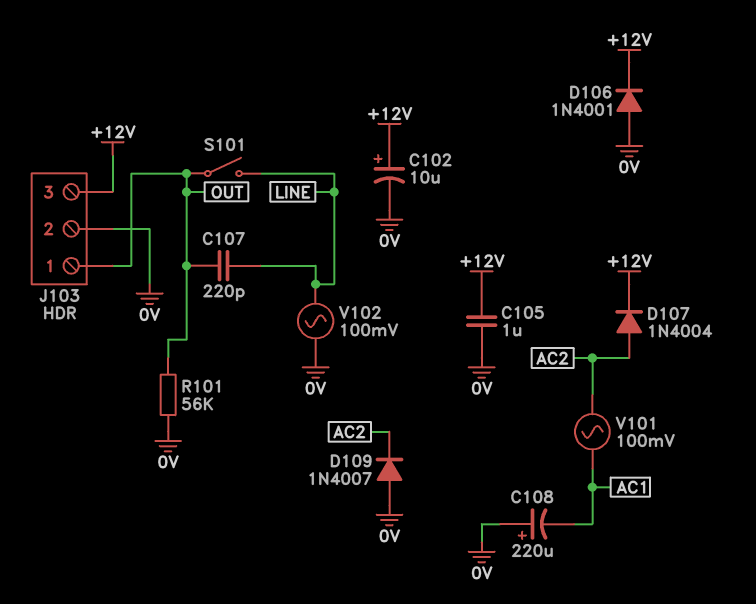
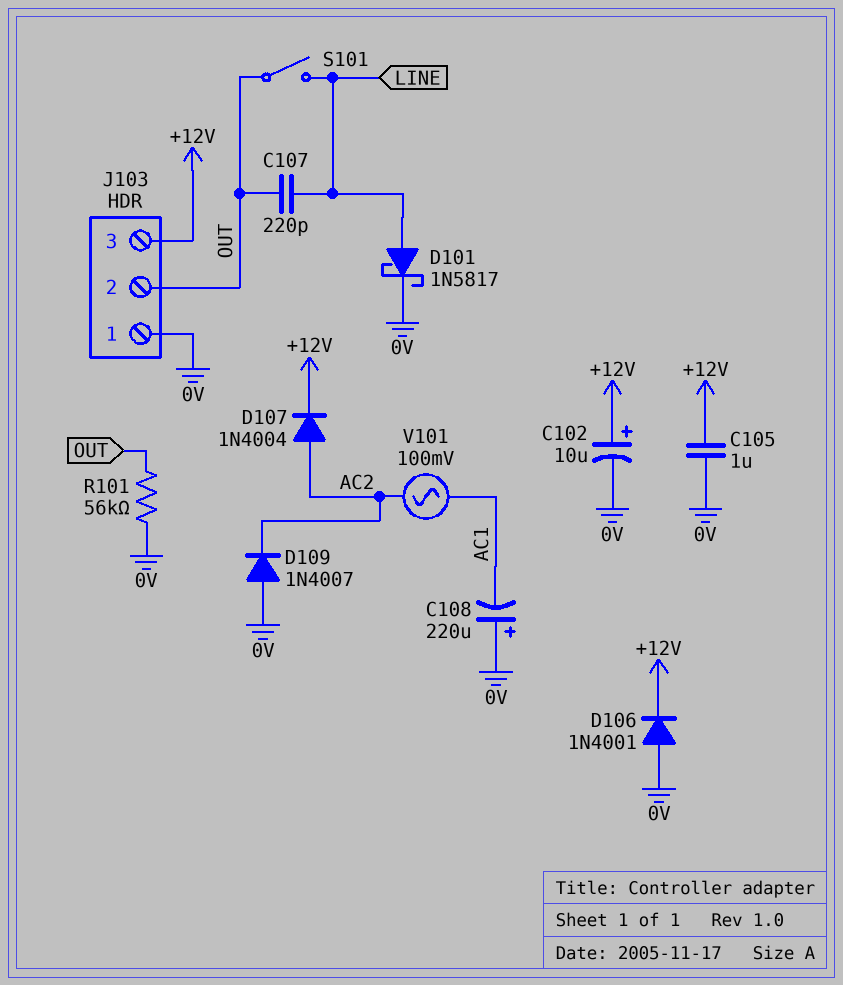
D101: none -> schottky 1N5817 (A LINE, K 0V)
J103 pin 1: OUT -> 0V
J103 pin 2: 0V -> OUT
V102: AC 100mV (0V, LINE) -> none

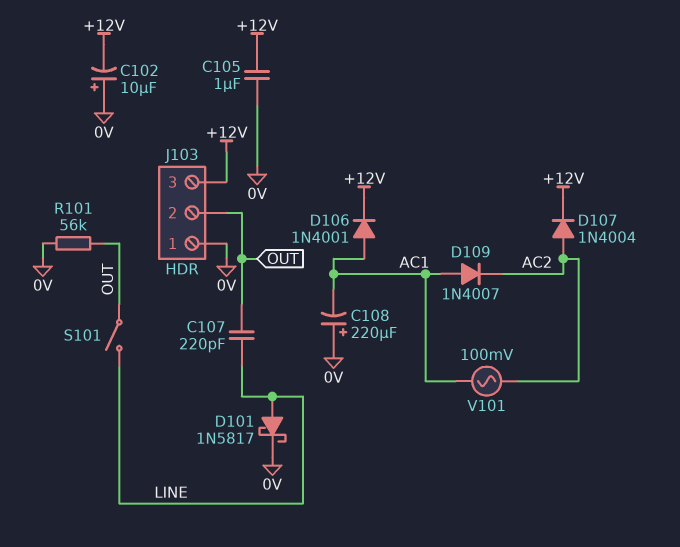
C102: 10uF (plus +12V, minus 0V) -> 10uF (plus 0V, minus +12V)
D106: diode 1N4001 (A 0V, K +12V) -> diode 1N4001 (A AC1, K +12V)
D109: diode 1N4007 (A 0V, K AC2) -> diode 1N4007 (A AC1, K AC2)

